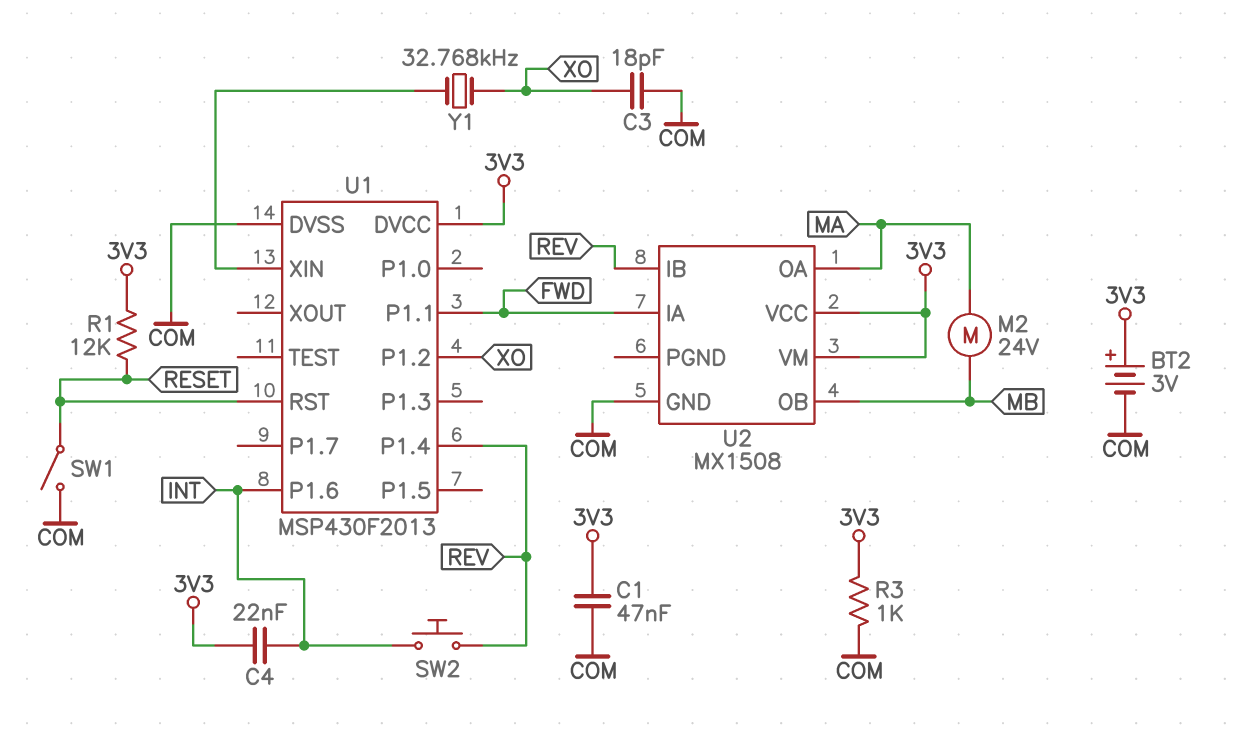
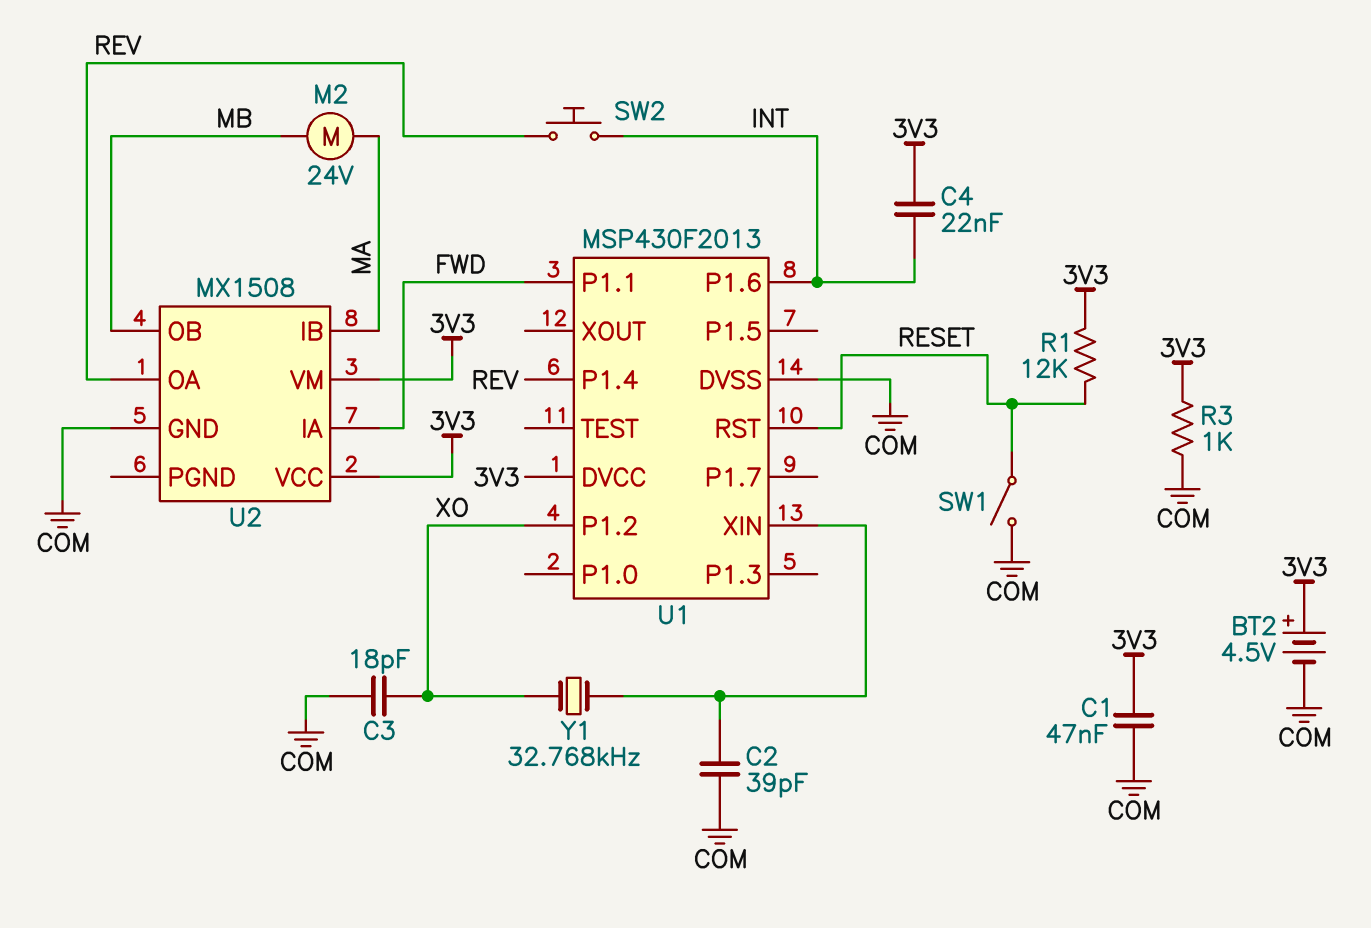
BT2: 3V (plus 3V3, minus COM) -> 4.5V (plus 3V3, minus COM)
C2: none -> 39pF (COM, U1/XIN)
U2 pin IB: REV -> MA
U2 pin OA: MA -> REV

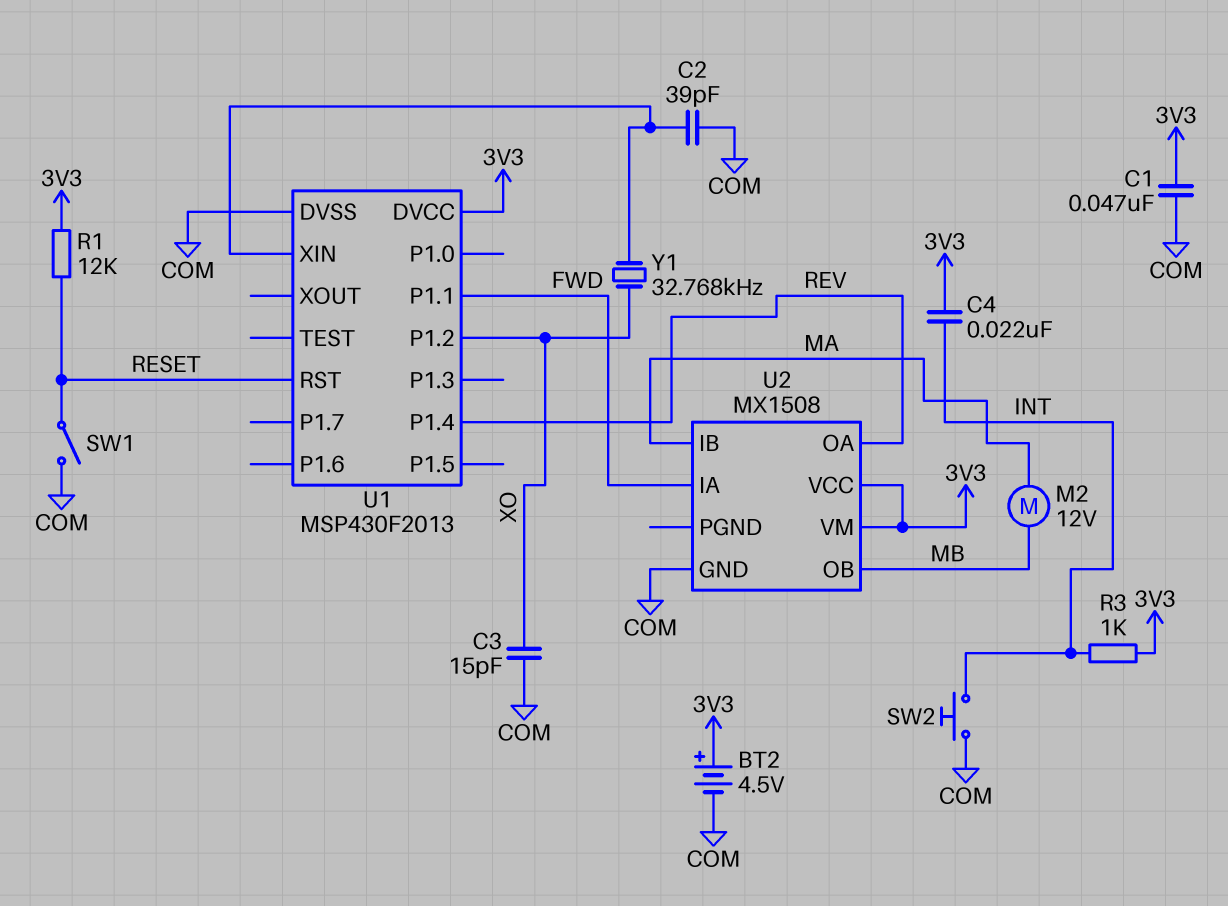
C3: 18pF (COM, XO) -> 15pF (COM, XO)
M2: motor 24V (MA, MB) -> motor 12V (MA, MB)
R3: 1k (3V3, COM) -> 1k (3V3, INT)
SW2: button (INT, REV) -> button (COM, INT)
U1 pin P1.6: INT -> none

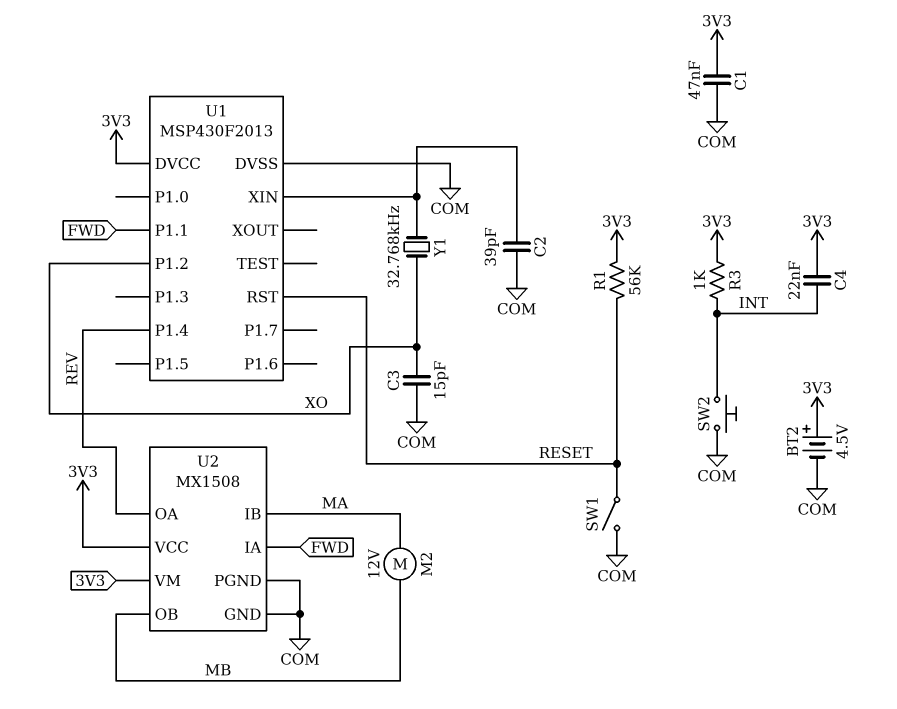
R1: 12k (3V3, RESET) -> 56k (3V3, RESET)
U2 pin PGND: none -> COM

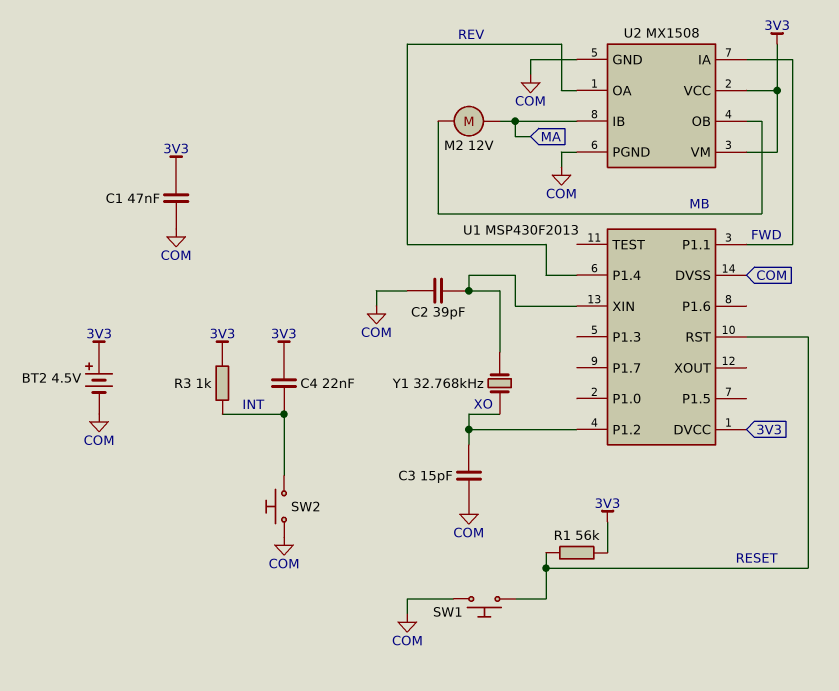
SW1: switch (COM, RESET) -> button (COM, RESET)

